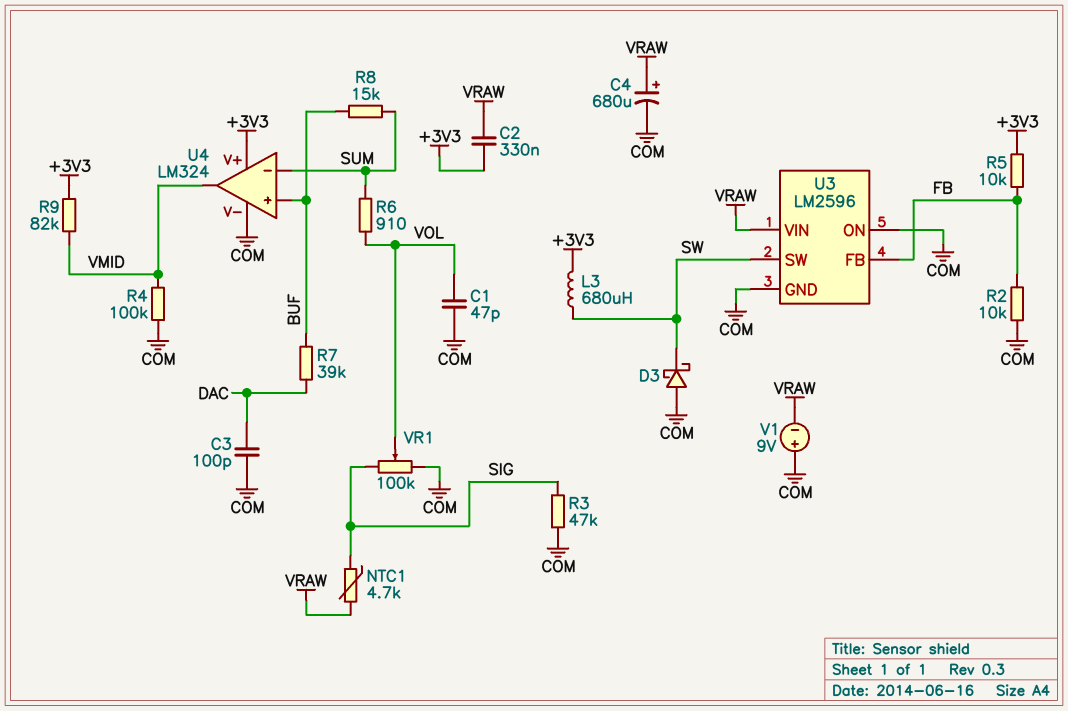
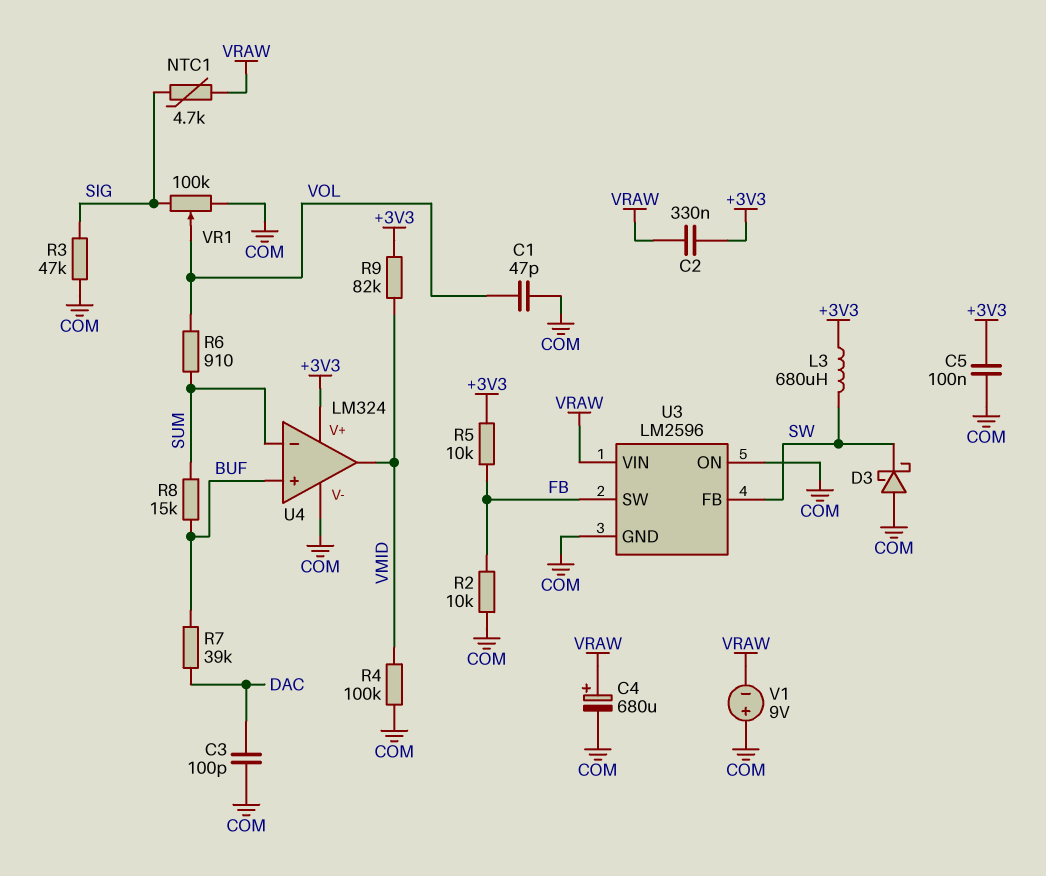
C5: none -> 100nF (+3V3, COM)
U3 pin FB: FB -> SW
U3 pin SW: SW -> FB

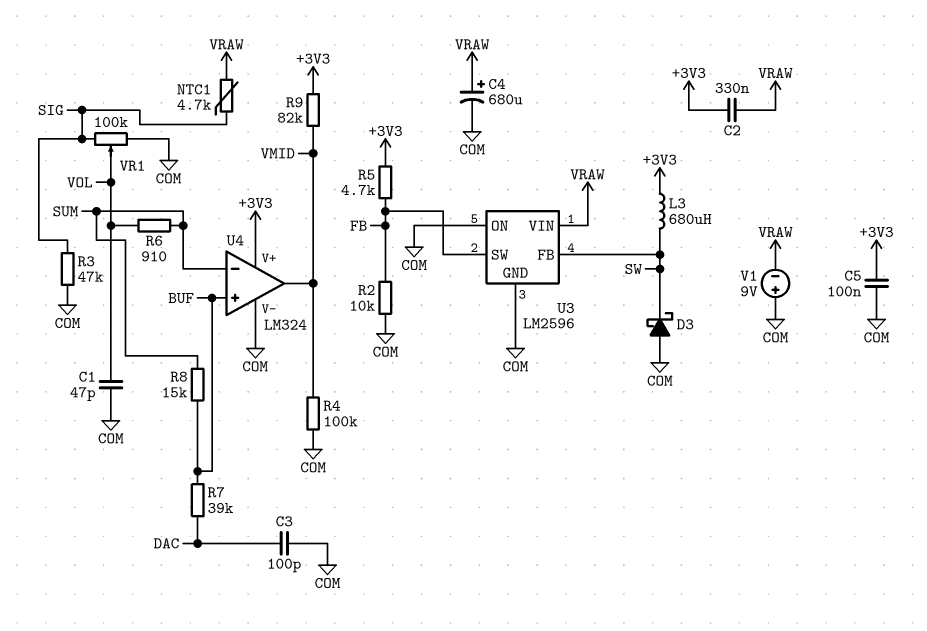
R5: 10k (+3V3, FB) -> 4.7k (+3V3, FB)

